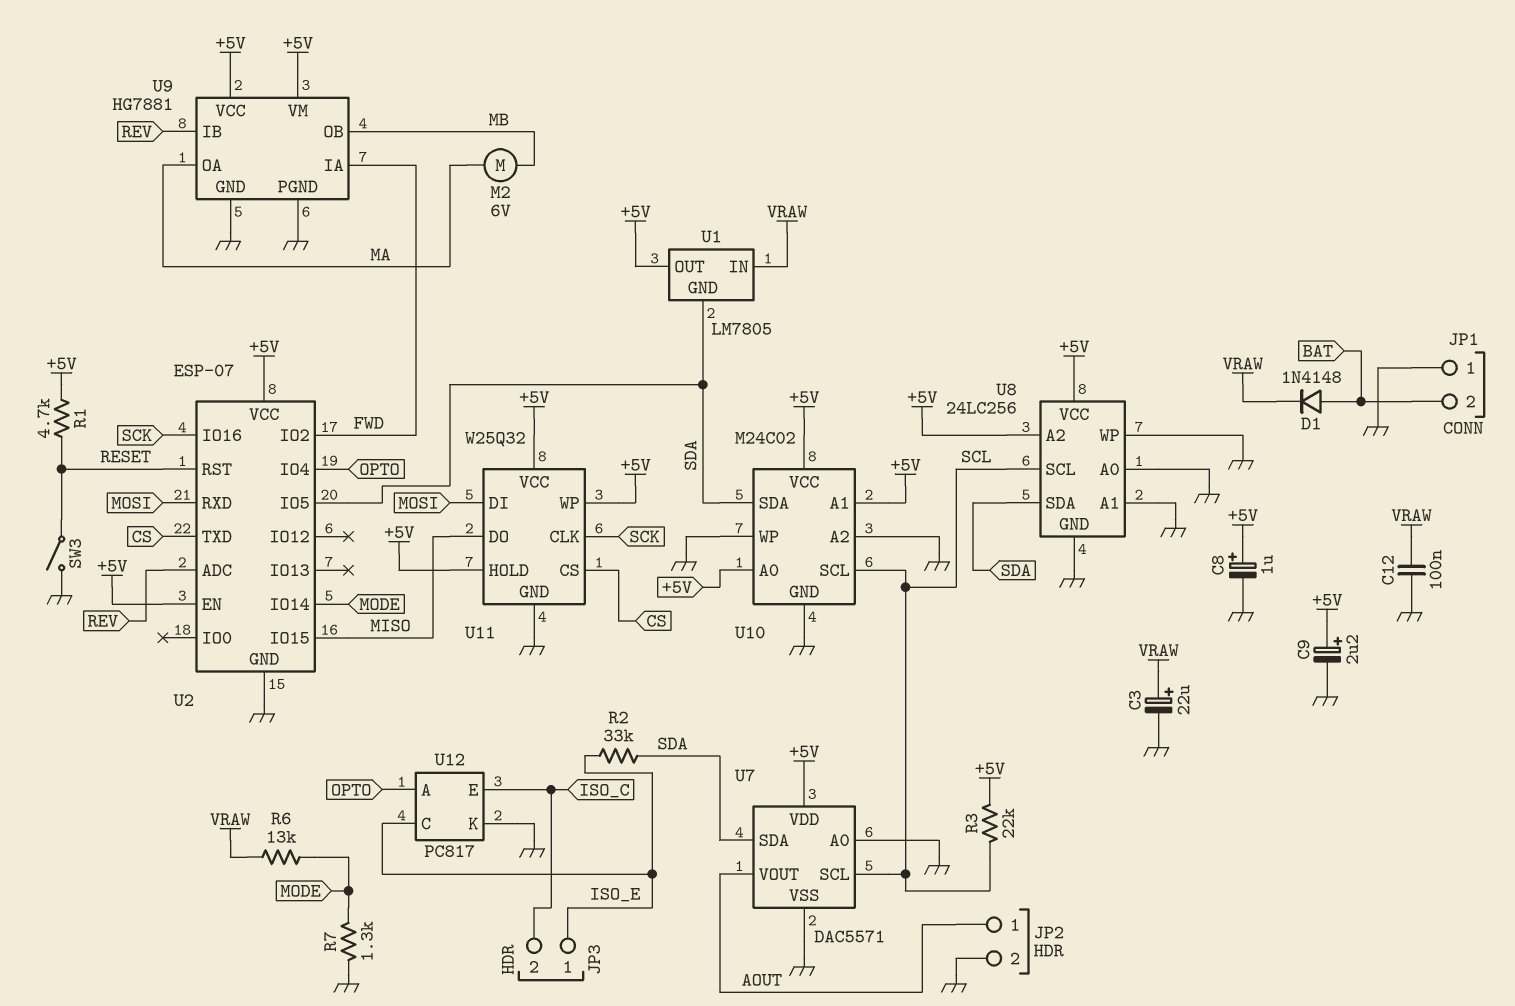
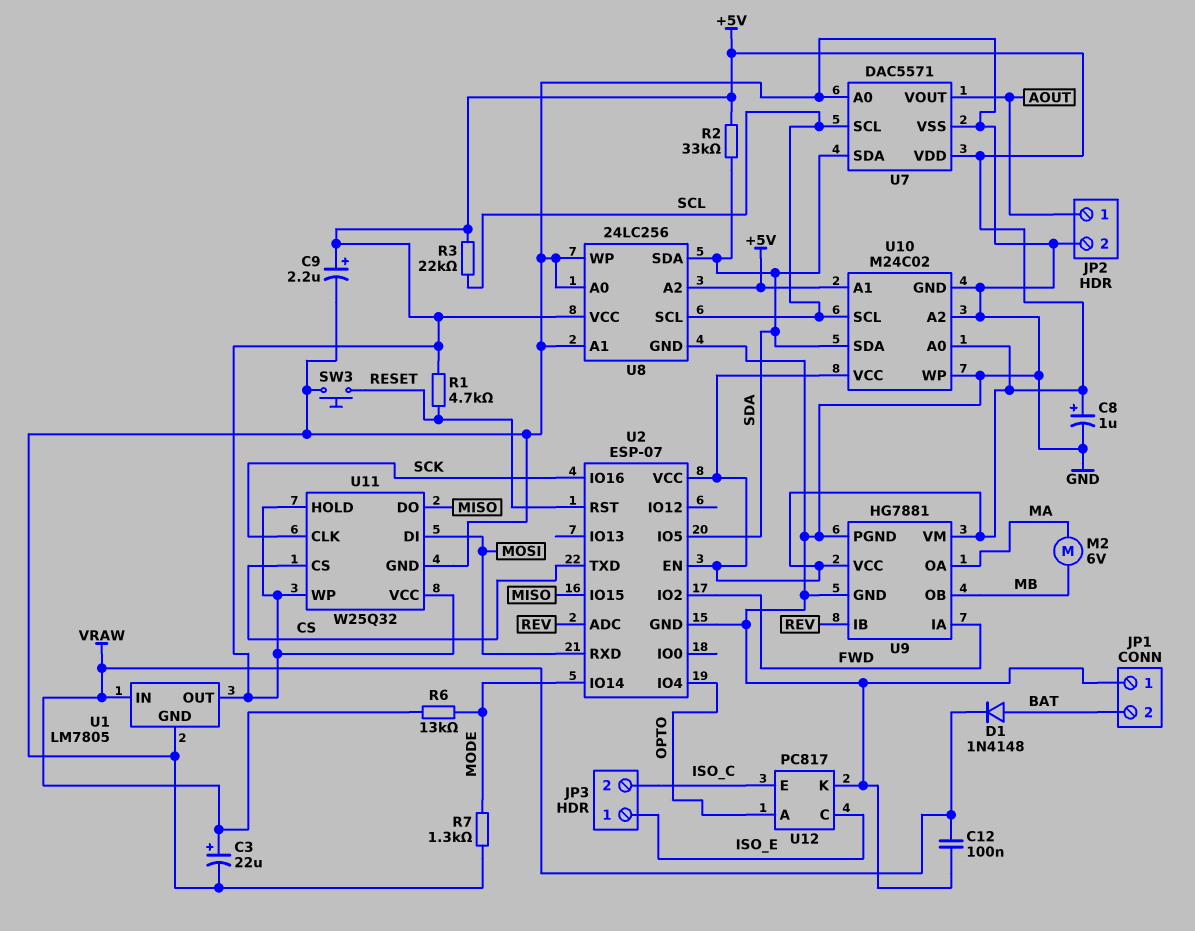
R2: 33k (ISO_E, SDA) -> 33k (+5V, SDA)
SW3: switch (GND, RESET) -> button (GND, RESET)
U1 pin GND: SDA -> GND

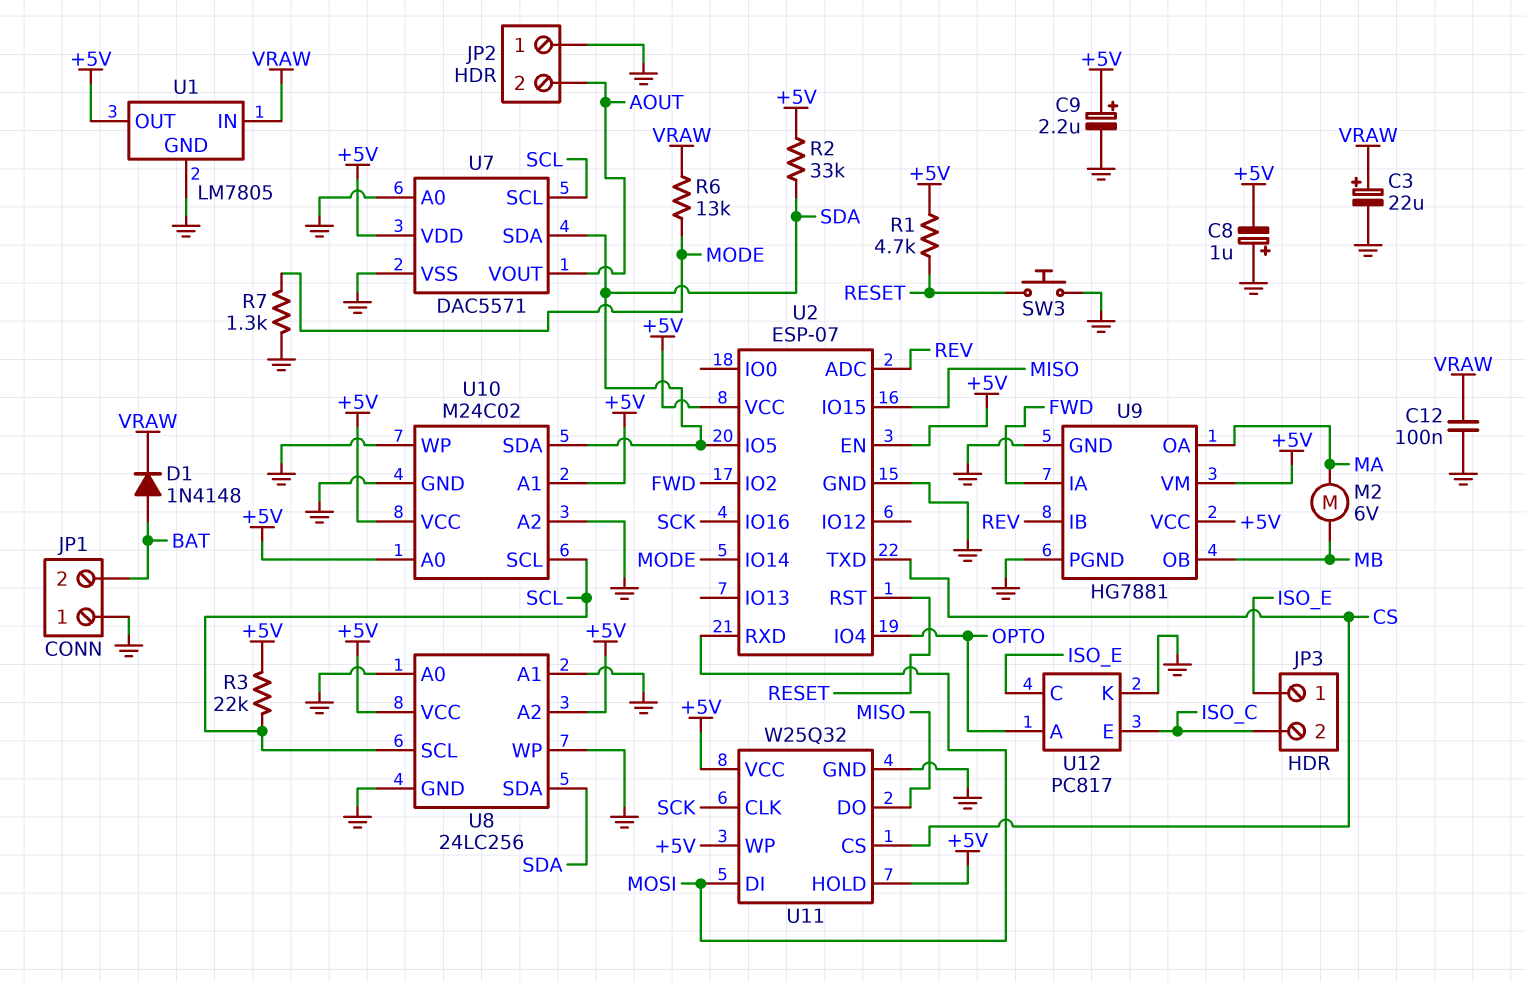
C8: 1uF (plus +5V, minus GND) -> 1uF (plus GND, minus +5V)
JP2 pin 1: AOUT -> GND
JP2 pin 2: GND -> AOUT

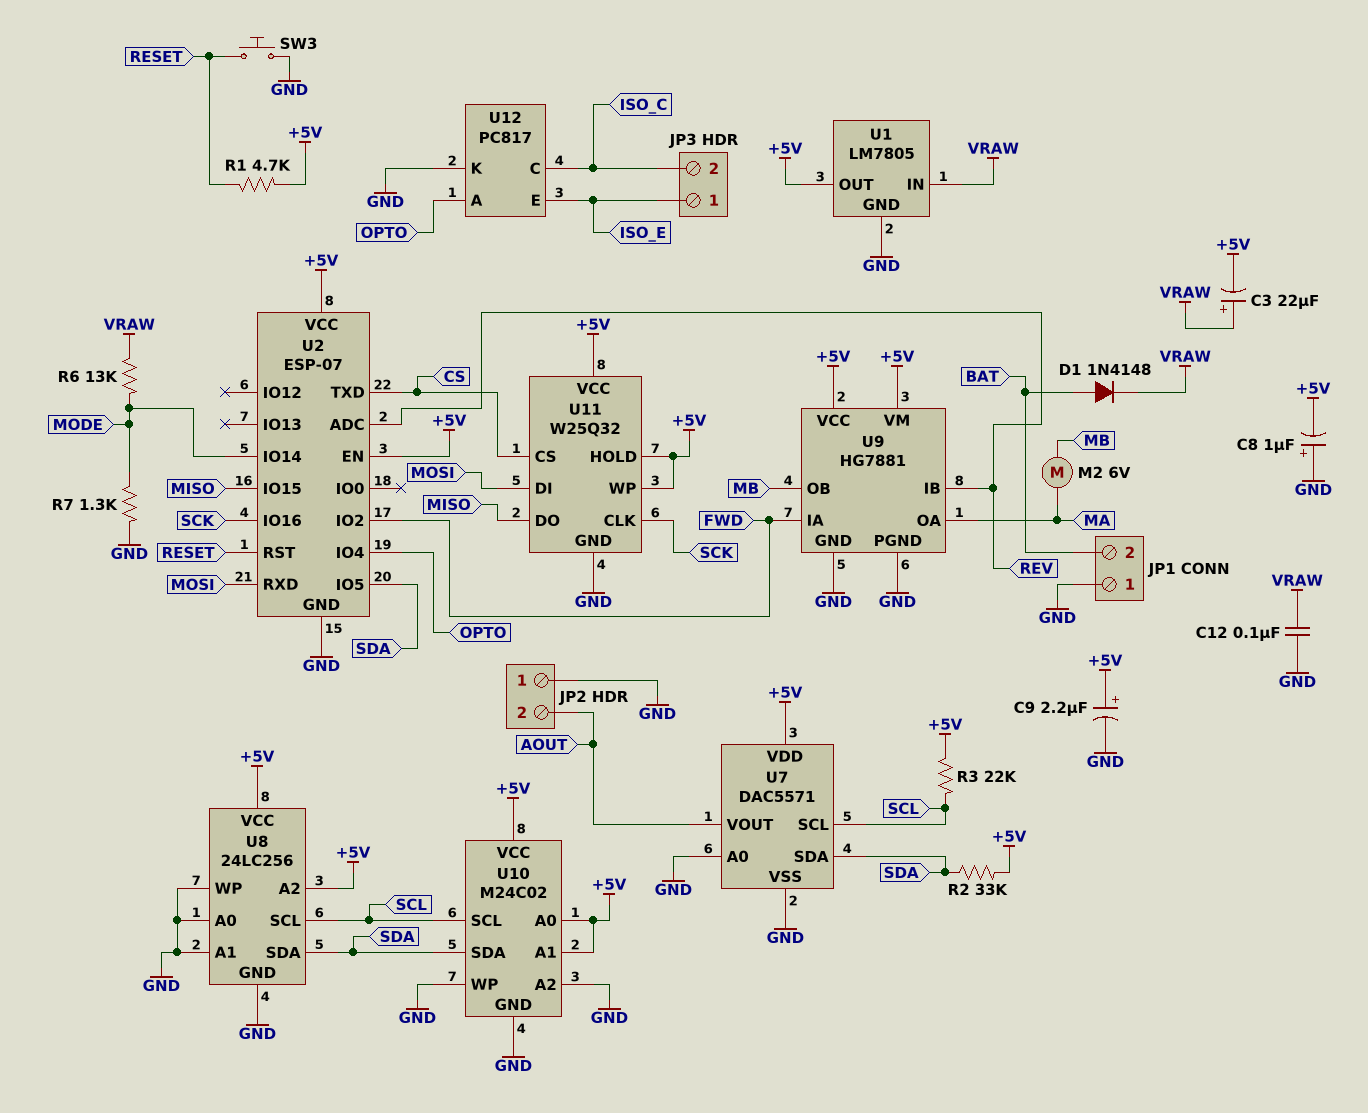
C3: 22uF (plus VRAW, minus GND) -> 22uF (plus VRAW, minus +5V)
U12 pin C: ISO_E -> ISO_C
U12 pin E: ISO_C -> ISO_E

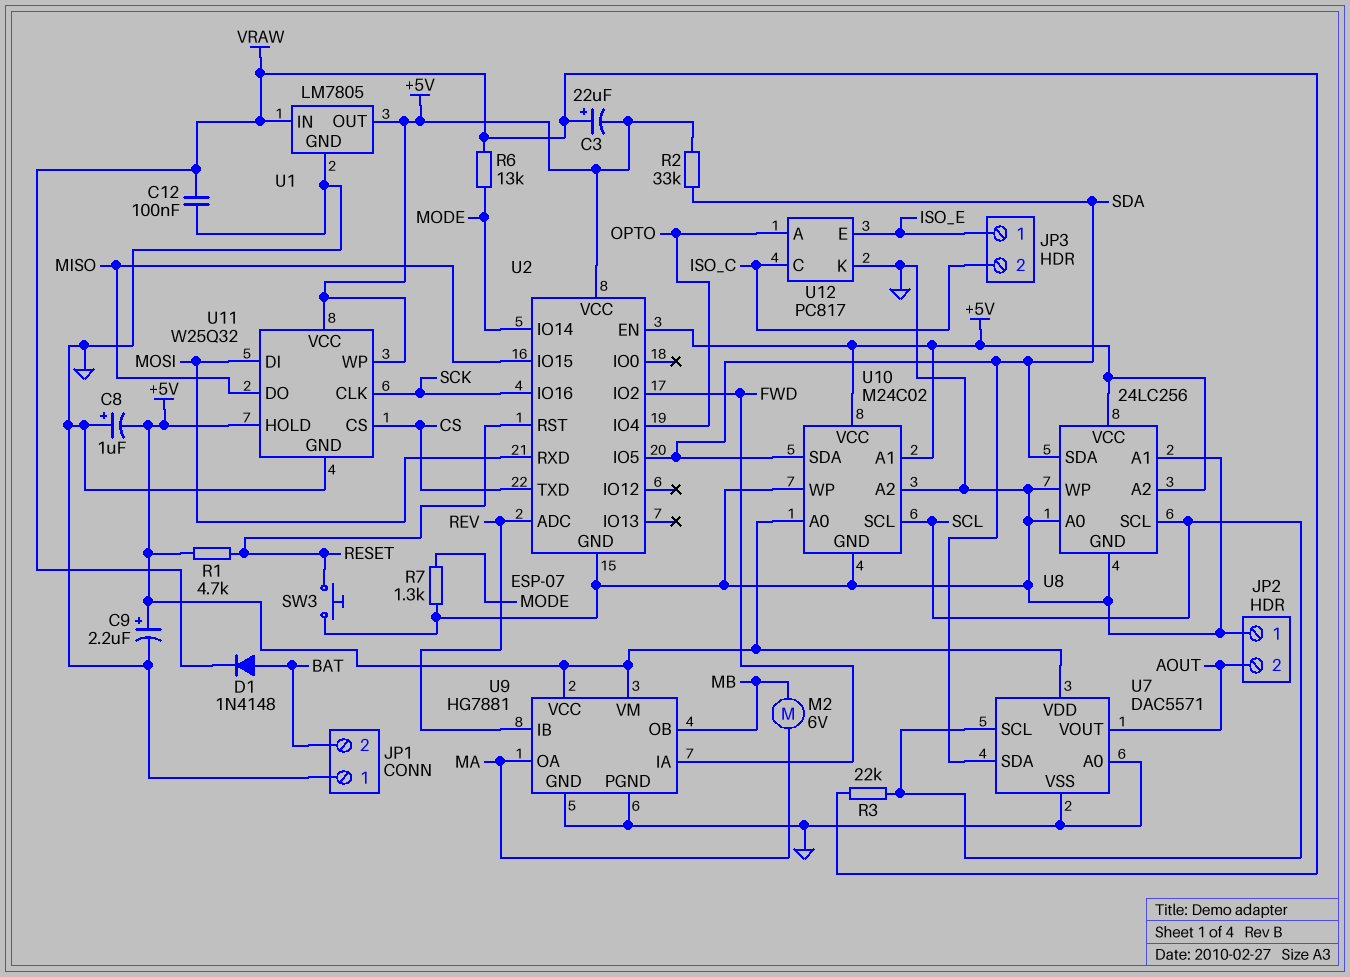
R3: 22k (+5V, SCL) -> 22k (SCL, VRAW)

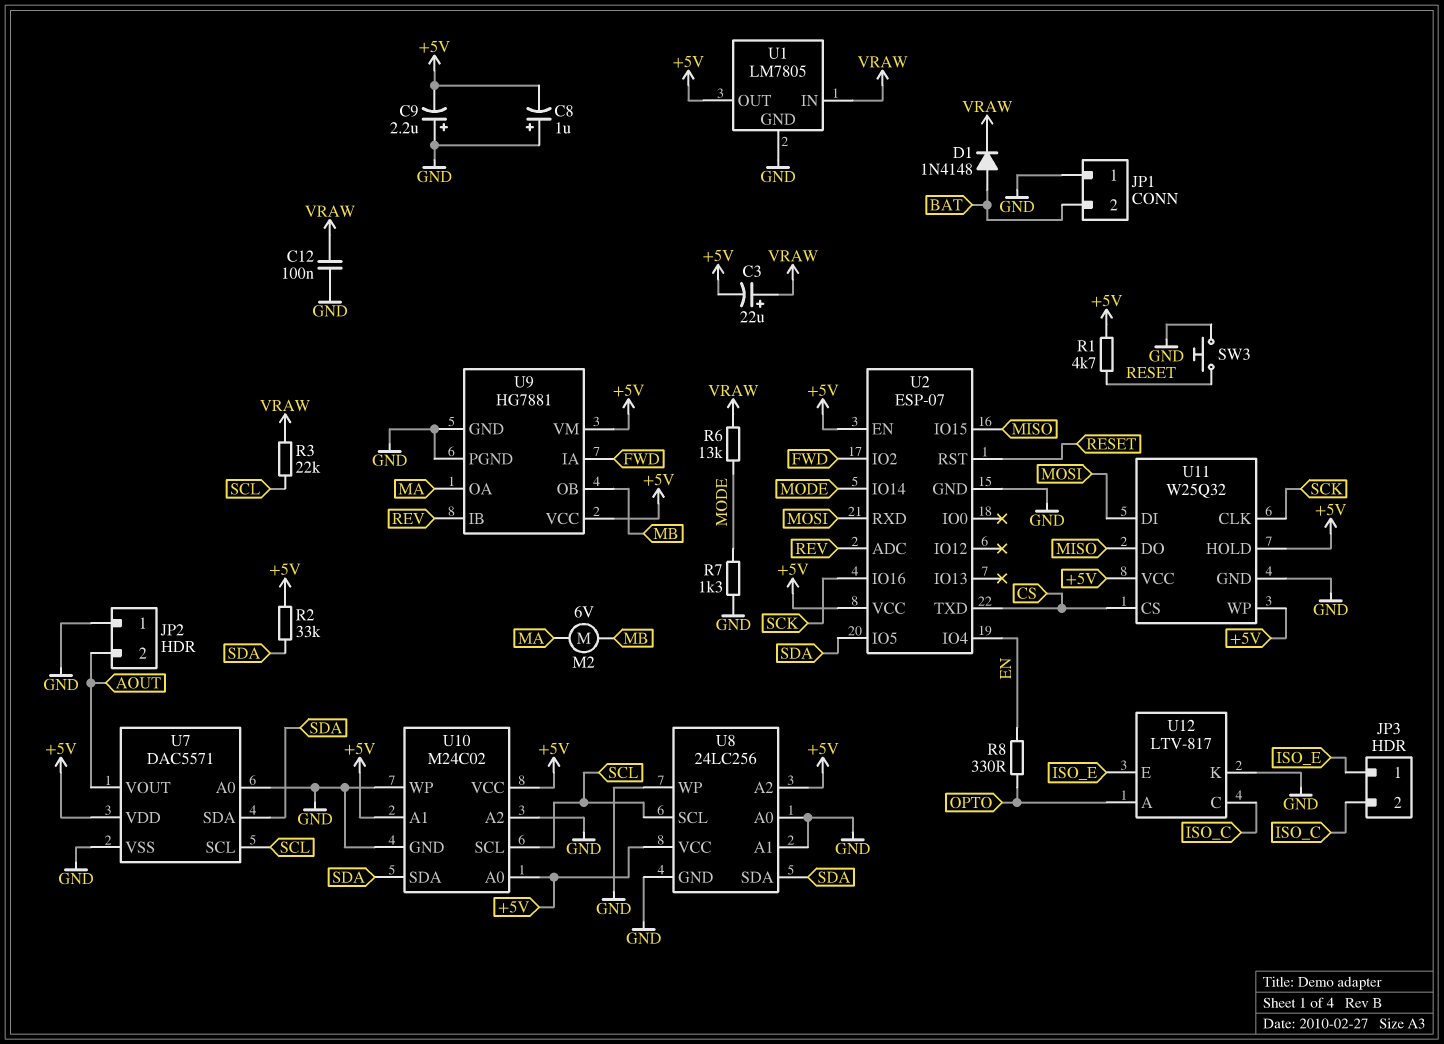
C9: 2.2uF (plus +5V, minus GND) -> 2.2uF (plus GND, minus +5V)
R8: none -> 330 (EN, OPTO)
U2 pin IO4: OPTO -> EN
U12: PC817 -> LTV-817

